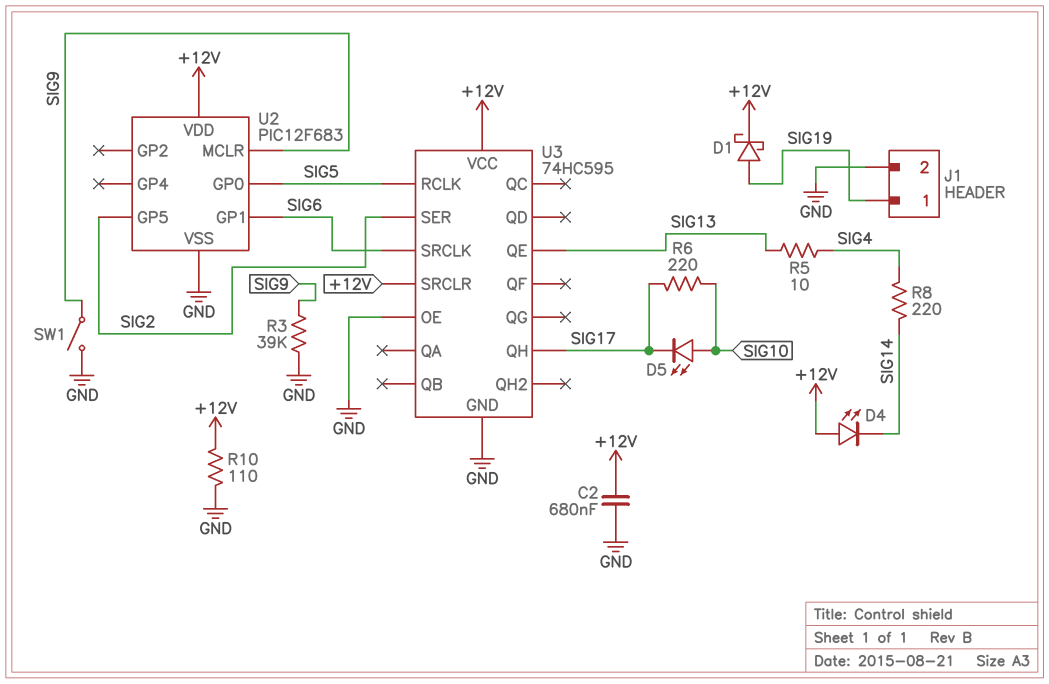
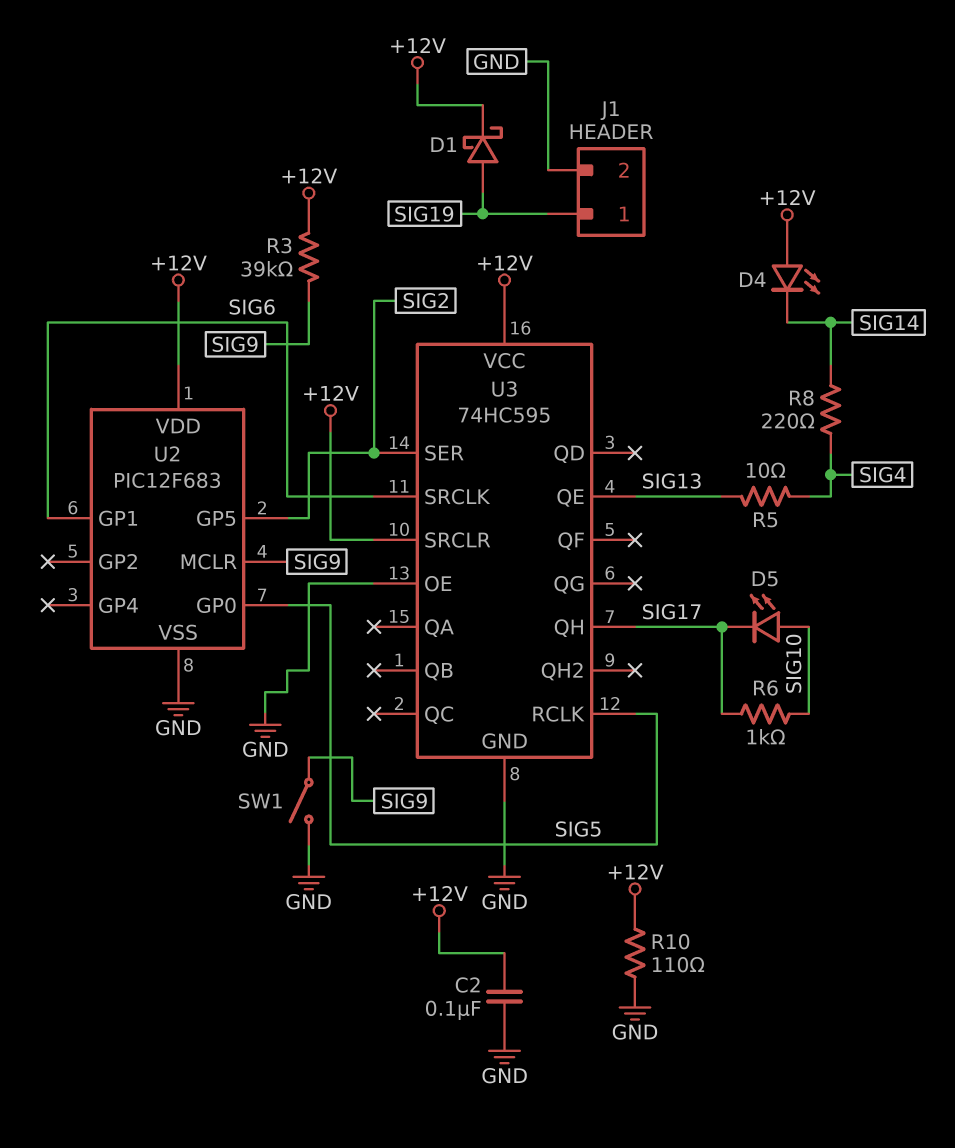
C2: 680nF (+12V, GND) -> 100nF (+12V, GND)
R3: 39k (GND, SIG9) -> 39k (+12V, SIG9)
R6: 220 (SIG10, SIG17) -> 1k (SIG10, SIG17)

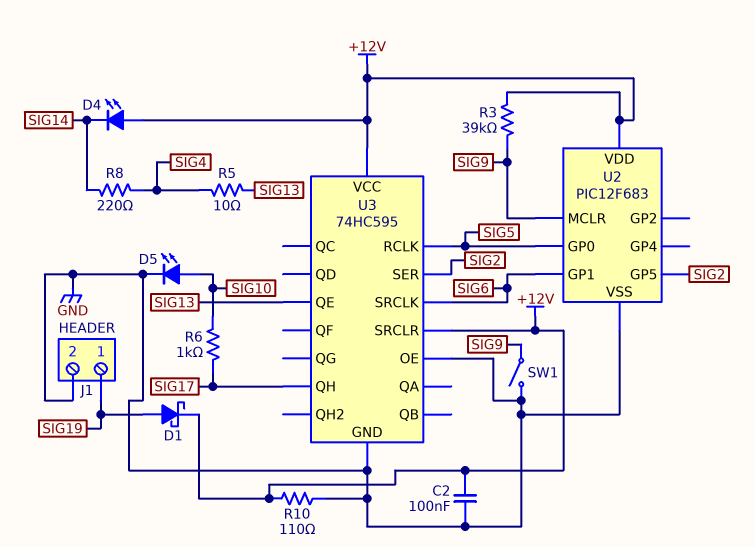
D5: LED (A SIG10, K SIG17) -> LED (A SIG10, K GND)

